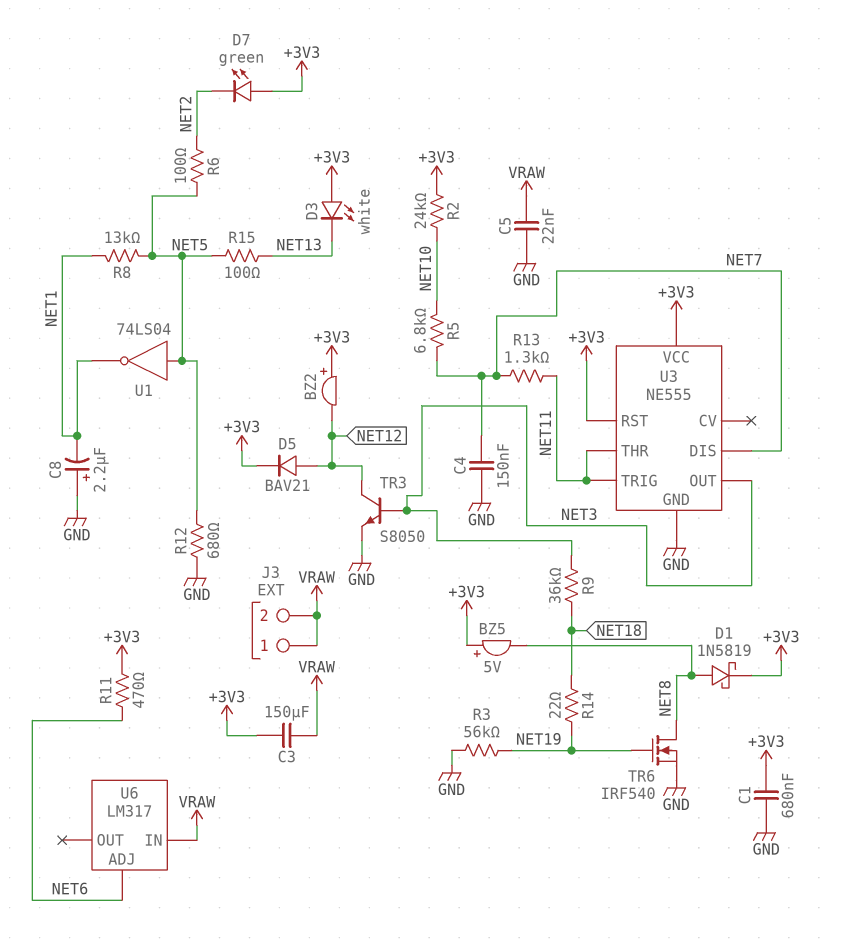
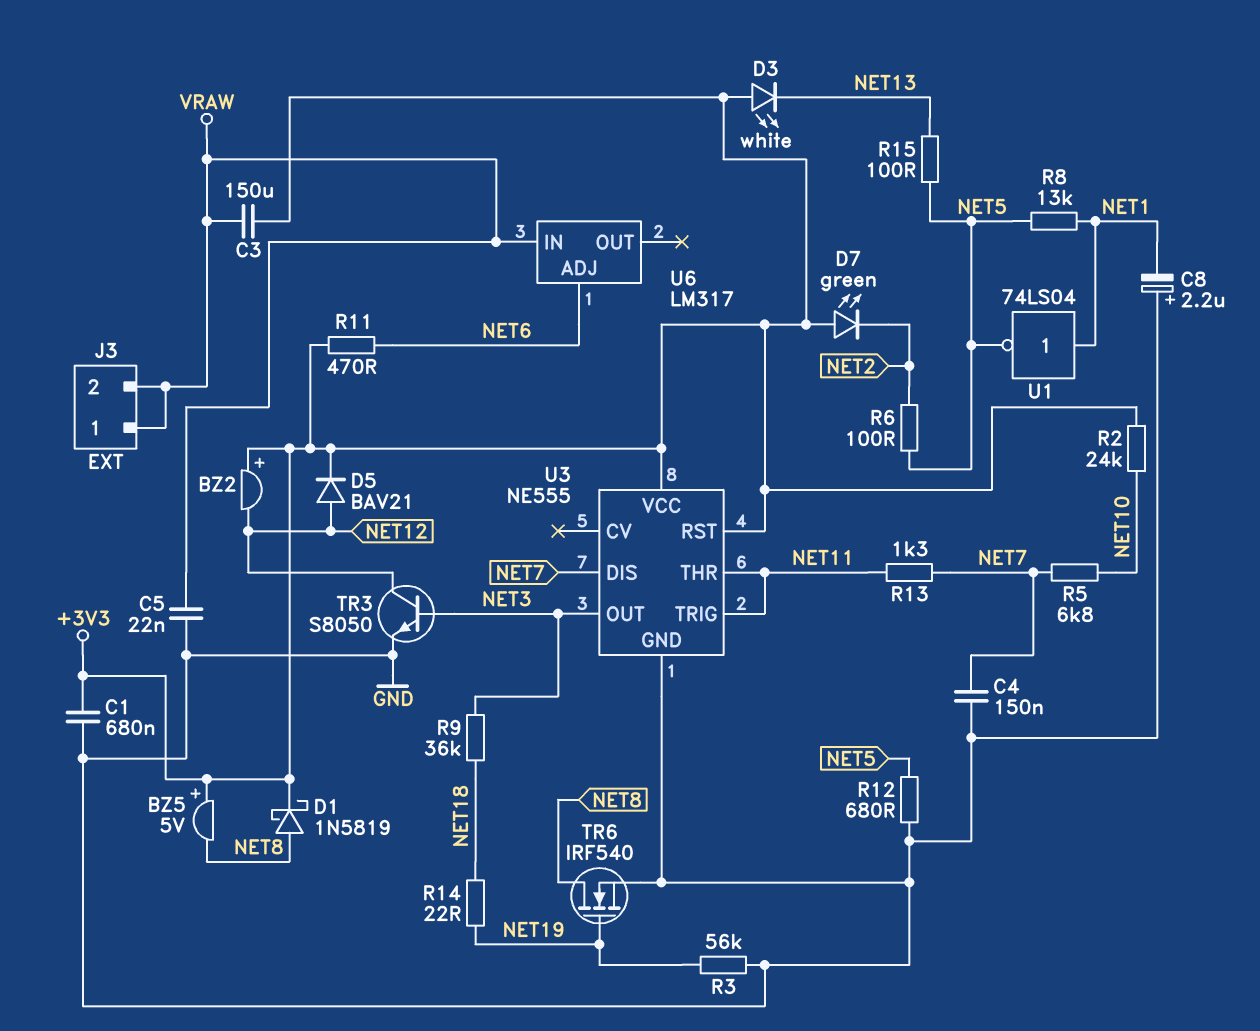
U1: NOT 74LS04 (in NET5, out NET1) -> NOT 74LS04 (in NET1, out NET5)

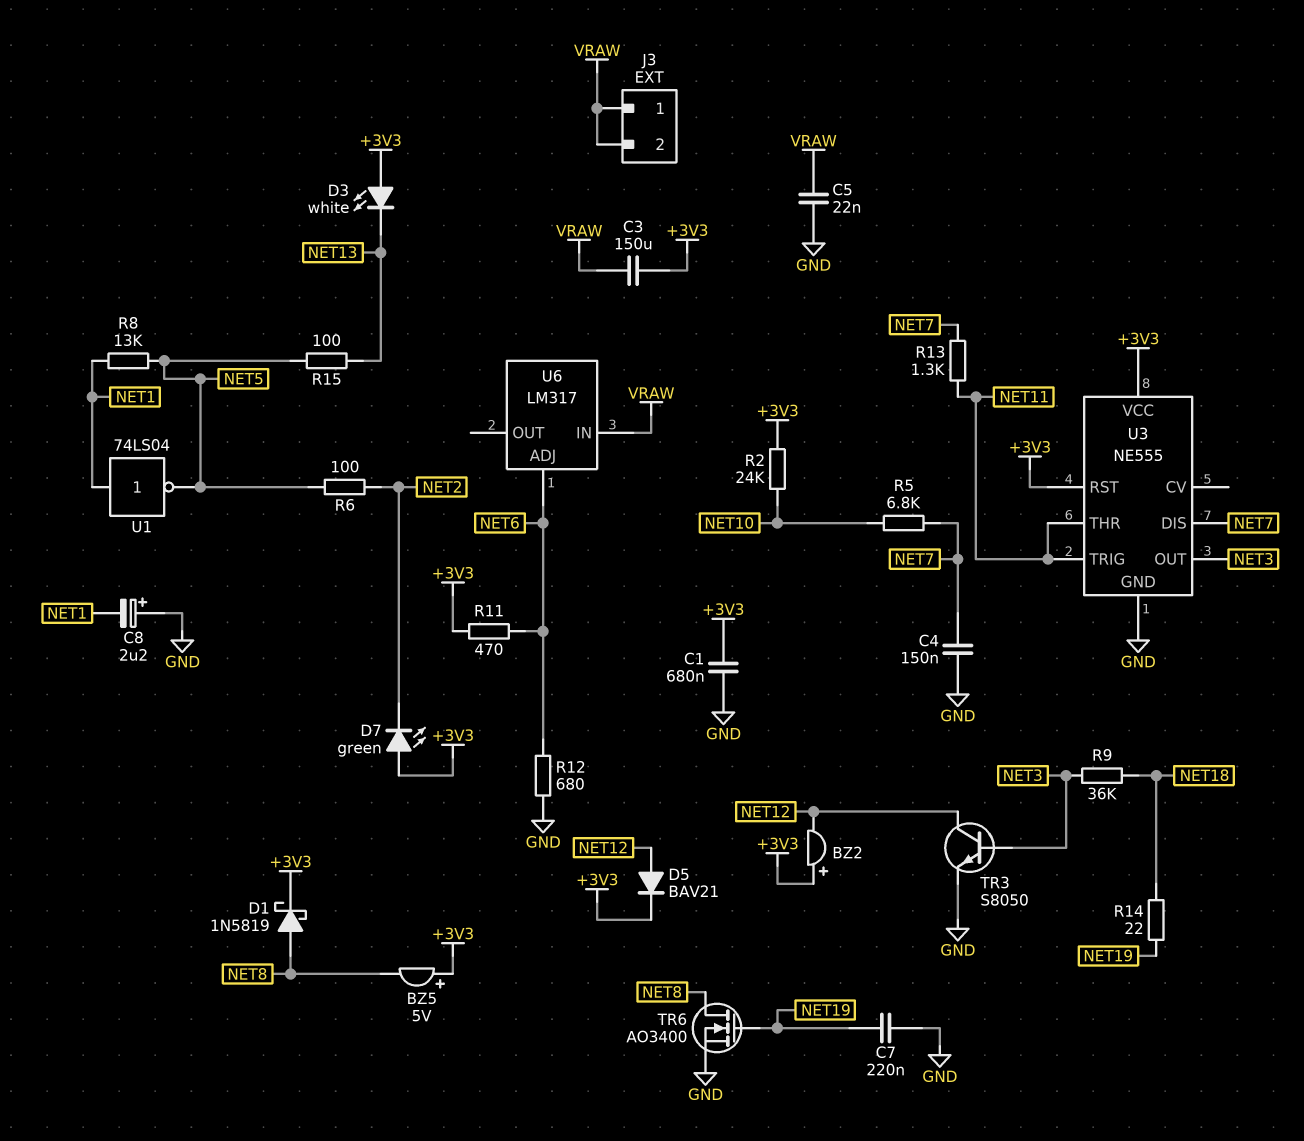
C7: none -> 220nF (GND, NET19)
R3: 56k (GND, NET19) -> none
R12: 680 (GND, NET5) -> 680 (GND, NET6)
TR6: NMOS IRF540 (G NET19, D NET8, S GND) -> NMOS AO3400 (G NET19, D NET8, S GND)

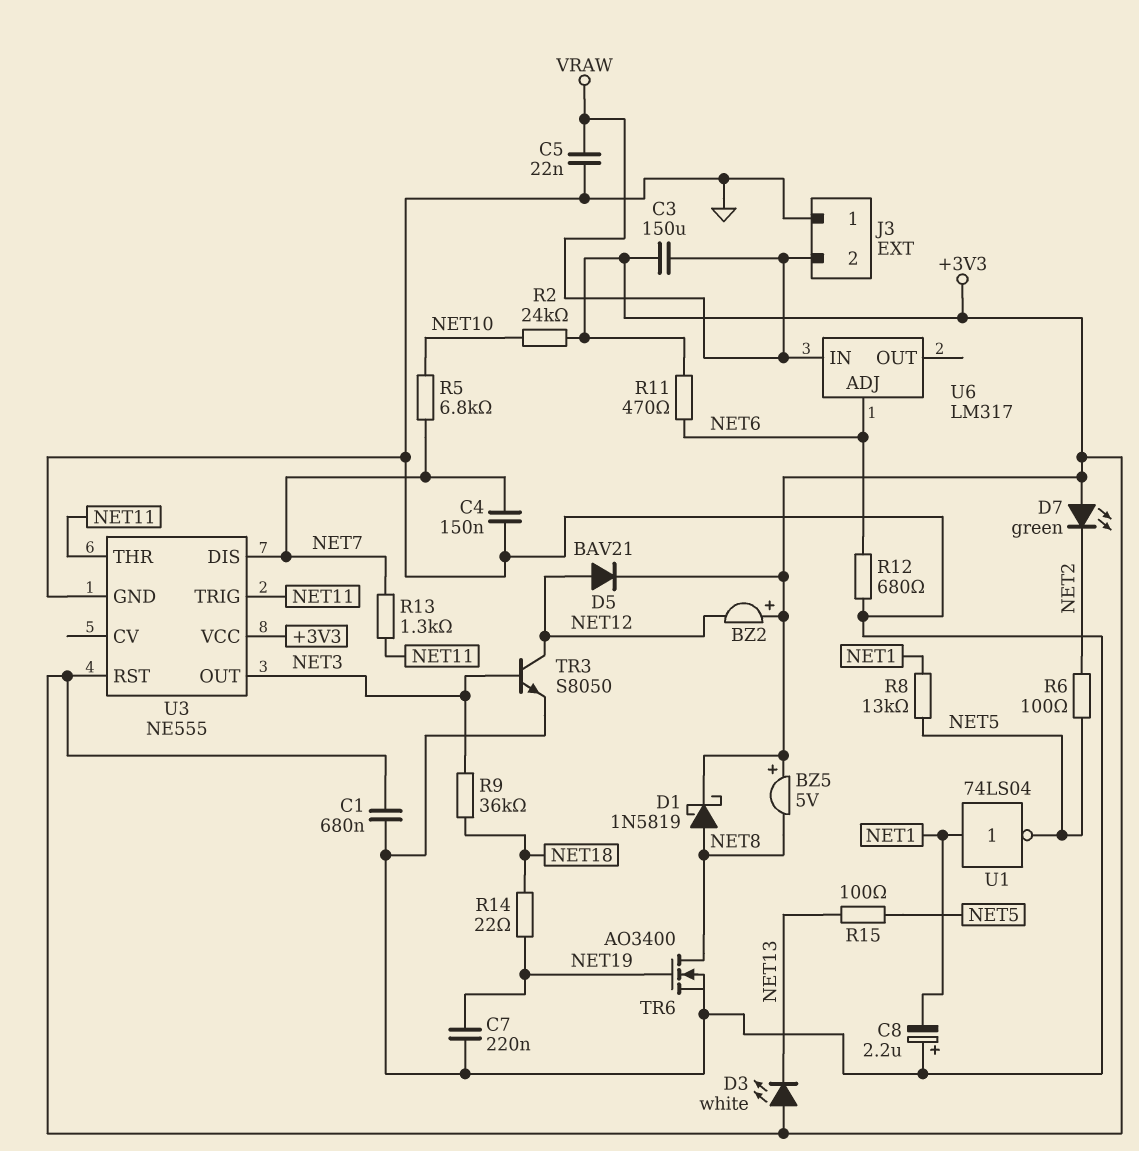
J3 pin 1: VRAW -> GND

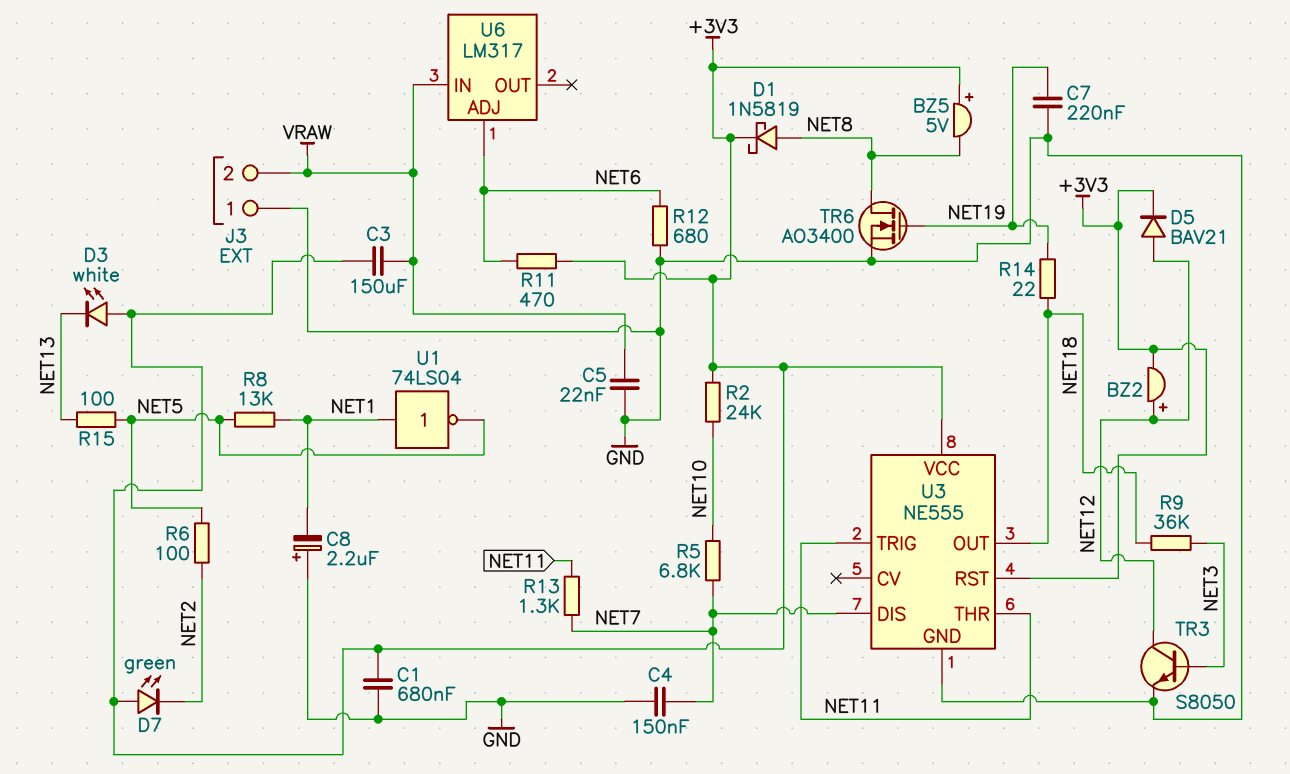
BZ2: buzzer (plus +3V3, minus NET12) -> buzzer (plus NET12, minus +3V3)
U3 pin OUT: NET3 -> NET18

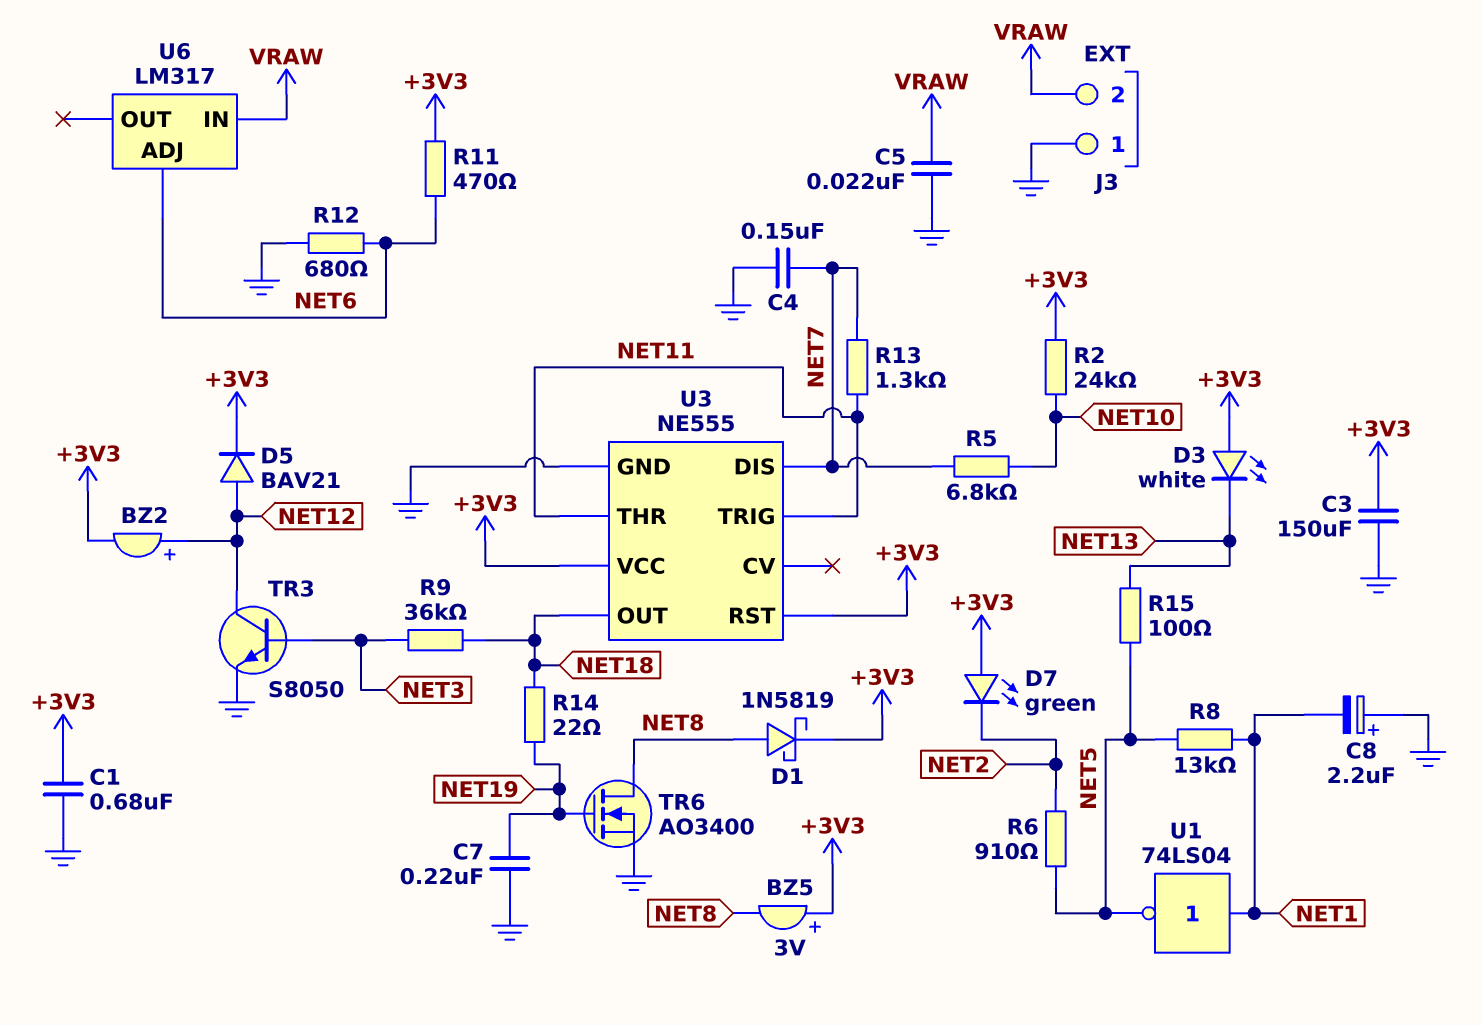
BZ5: buzzer 5V (plus +3V3, minus NET8) -> buzzer 3V (plus +3V3, minus NET8)
C3: 150uF (+3V3, VRAW) -> 150uF (+3V3, GND)
R6: 100 (NET2, NET5) -> 910 (NET2, NET5)

